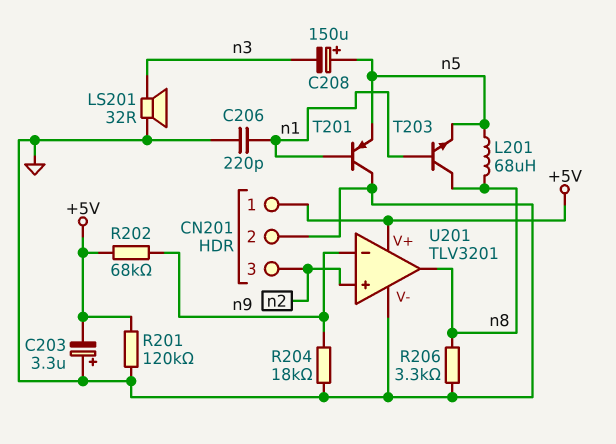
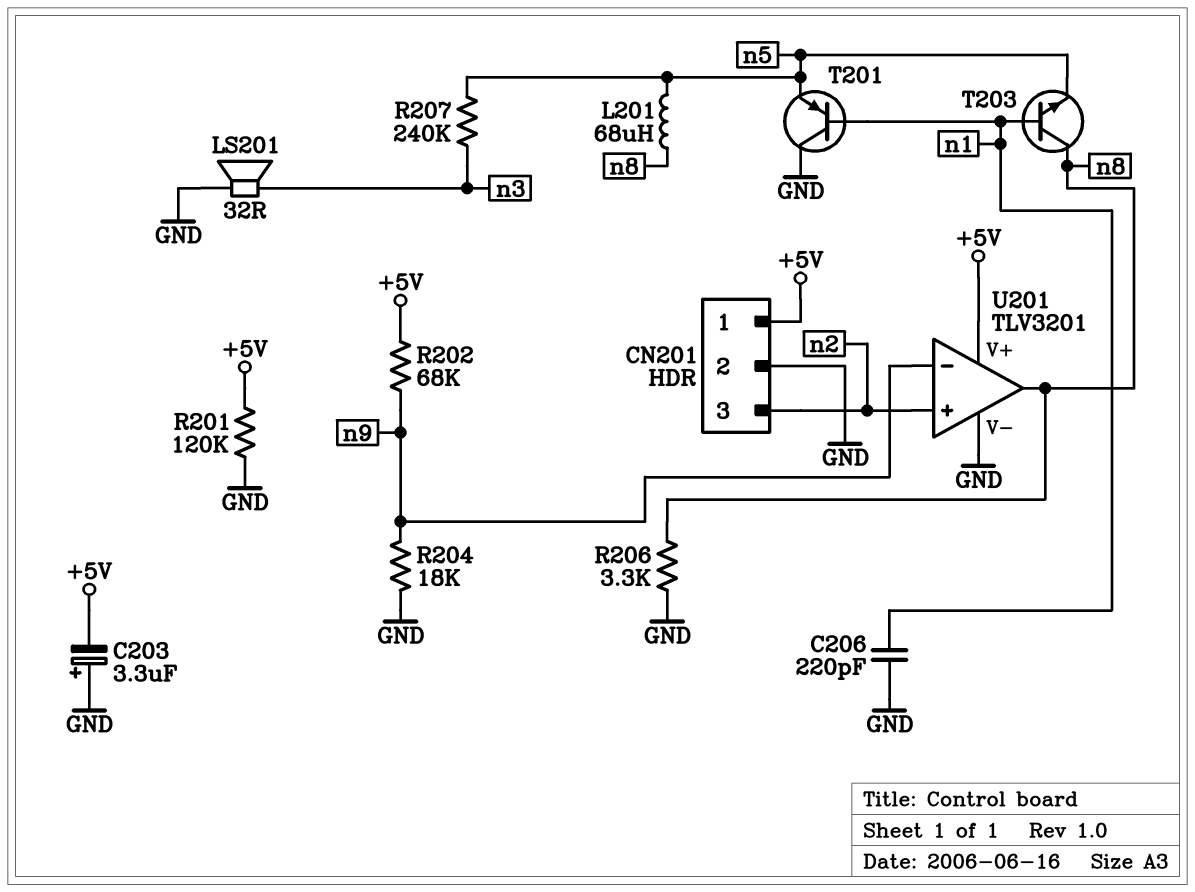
C208: 150uF (plus n5, minus n3) -> none
R207: none -> 240k (n3, n5)

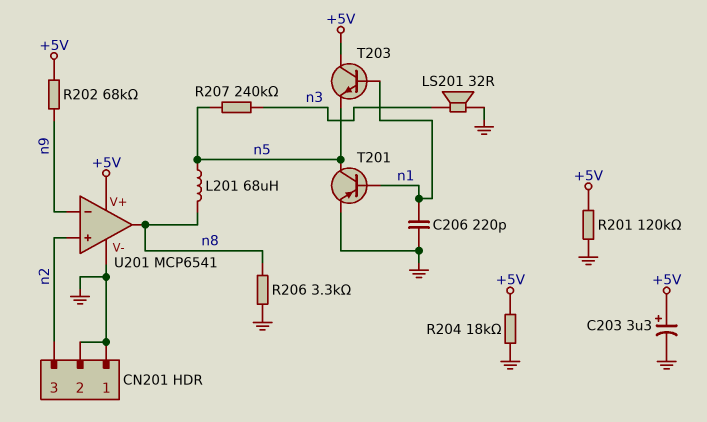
C203: 3.3uF (plus GND, minus +5V) -> 3.3uF (plus +5V, minus GND)
CN201 pin 1: +5V -> GND
R204: 18k (GND, n9) -> 18k (+5V, GND)
T201: PNP (B n1, C GND, E n5) -> PNP (B n1, C n5, E GND)
T203: NPN (B n1, C n8, E n5) -> NPN (B n1, C +5V, E n5)
U201: TLV3201 -> MCP6541

